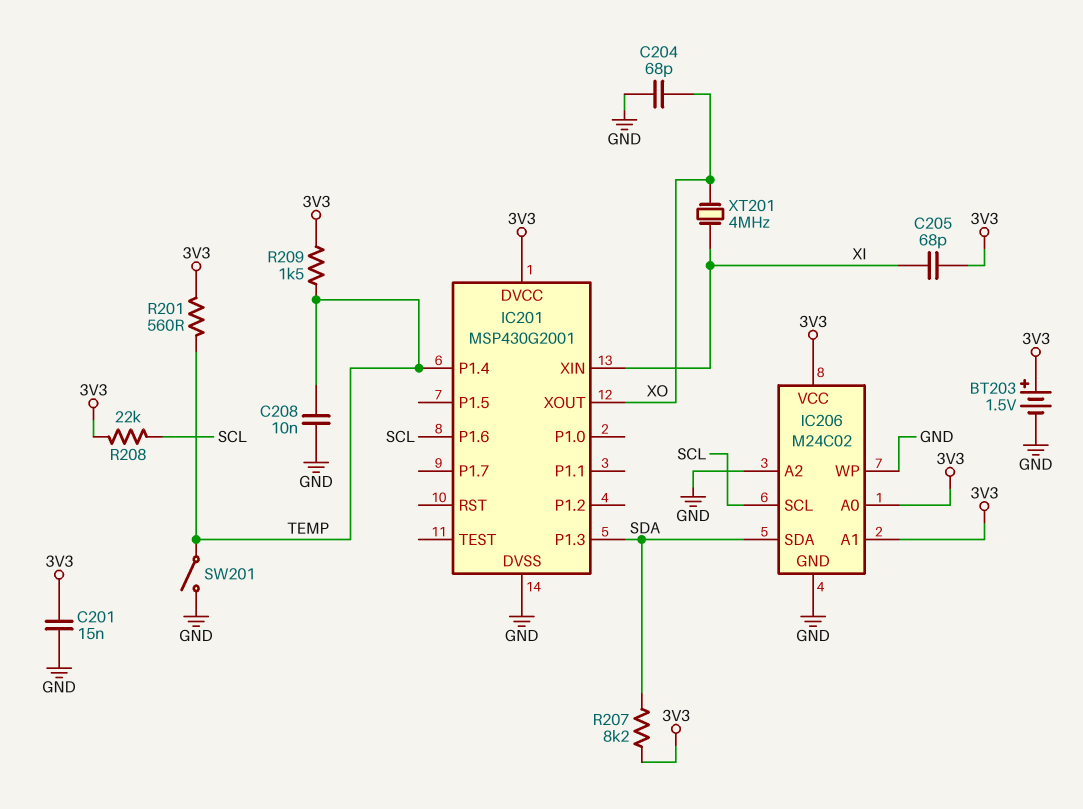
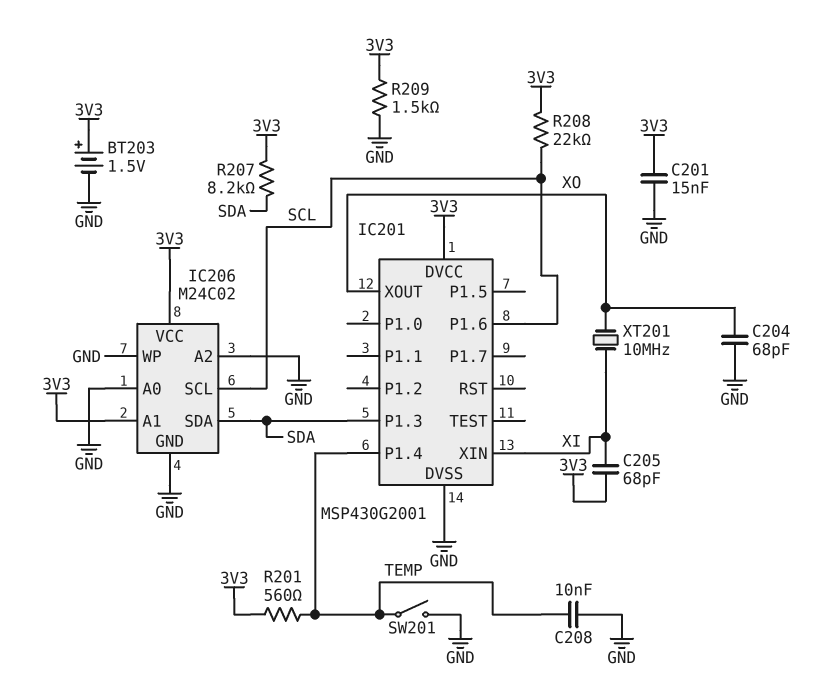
IC206 pin A0: 3V3 -> GND
R209: 1.5k (3V3, TEMP) -> 1.5k (3V3, GND)
XT201: 4MHz (XI, XO) -> 10MHz (XI, XO)

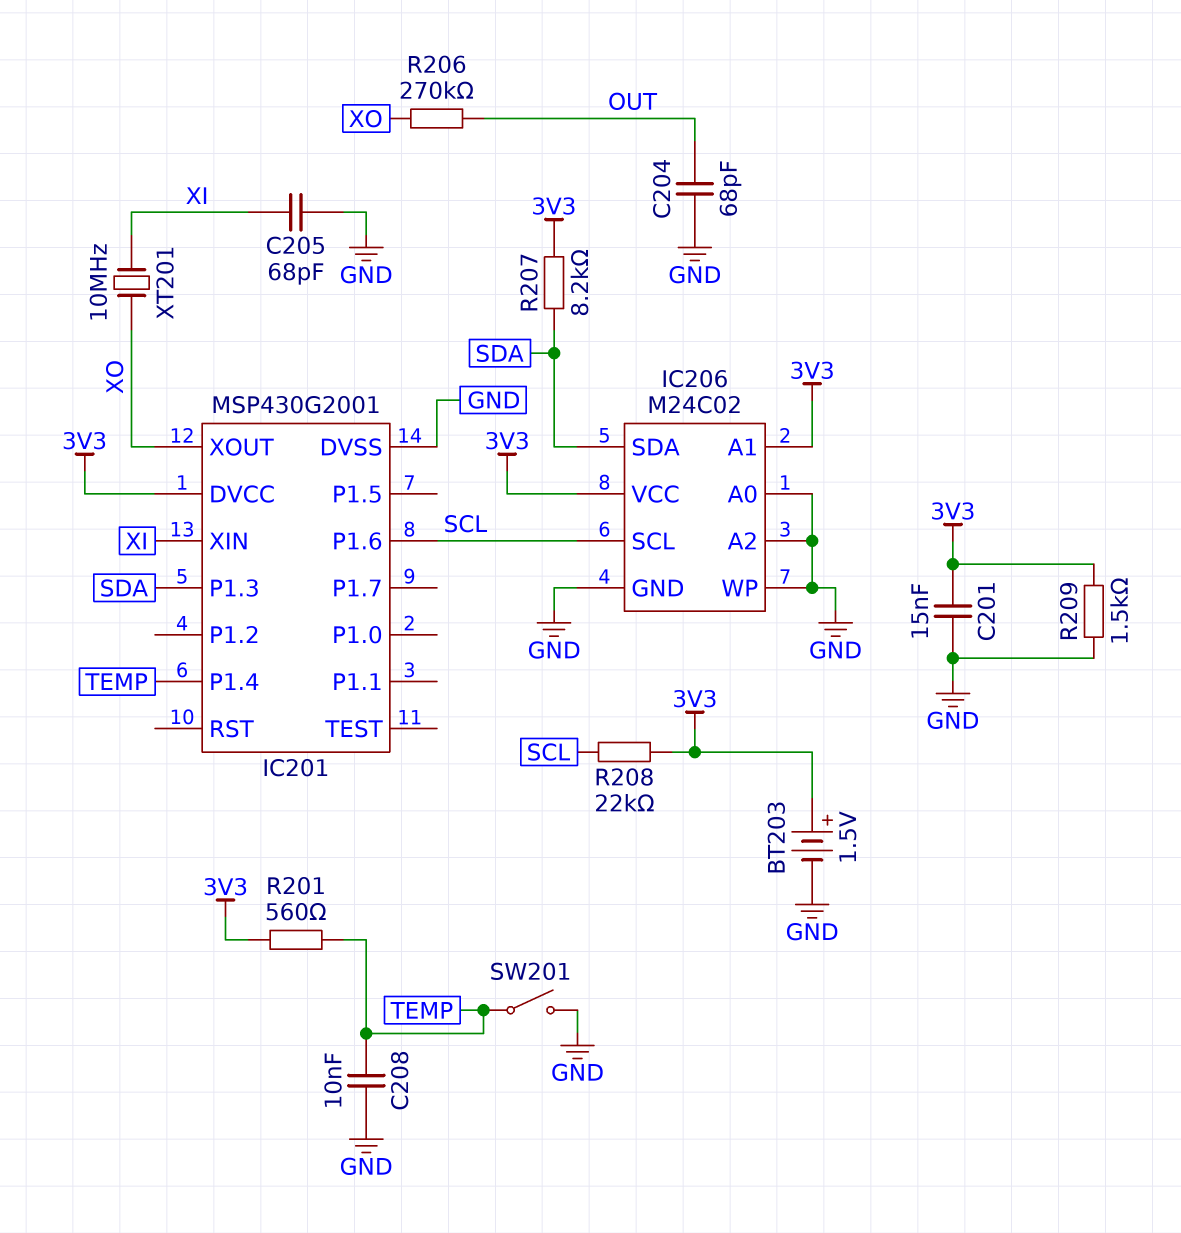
C204: 68pF (GND, XO) -> 68pF (GND, OUT)
C205: 68pF (3V3, XI) -> 68pF (GND, XI)
R206: none -> 270k (OUT, XO)

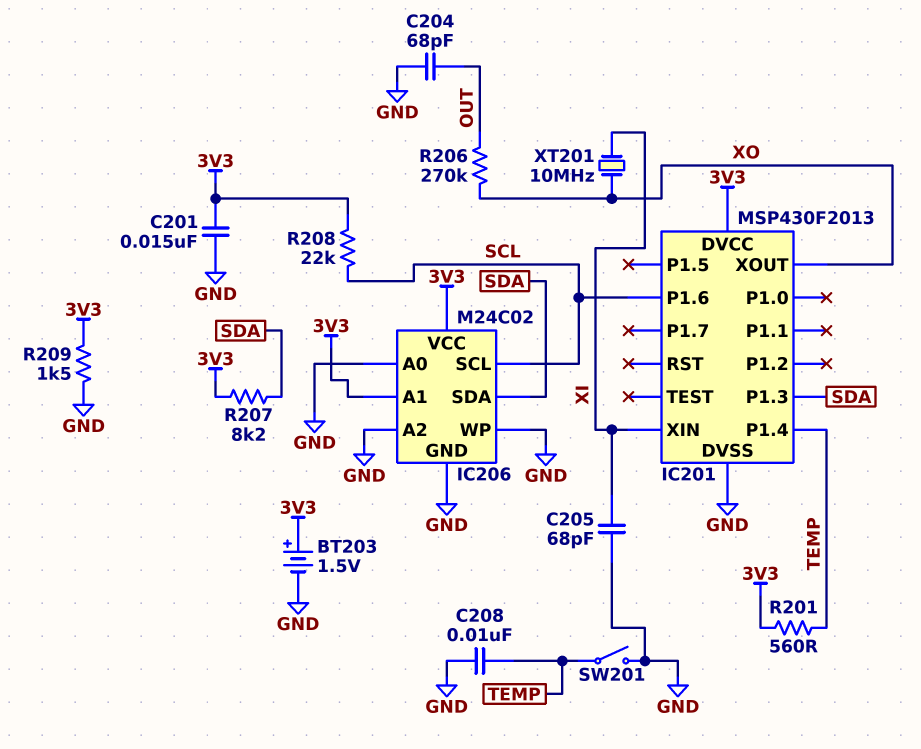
IC201: MSP430G2001 -> MSP430F2013

